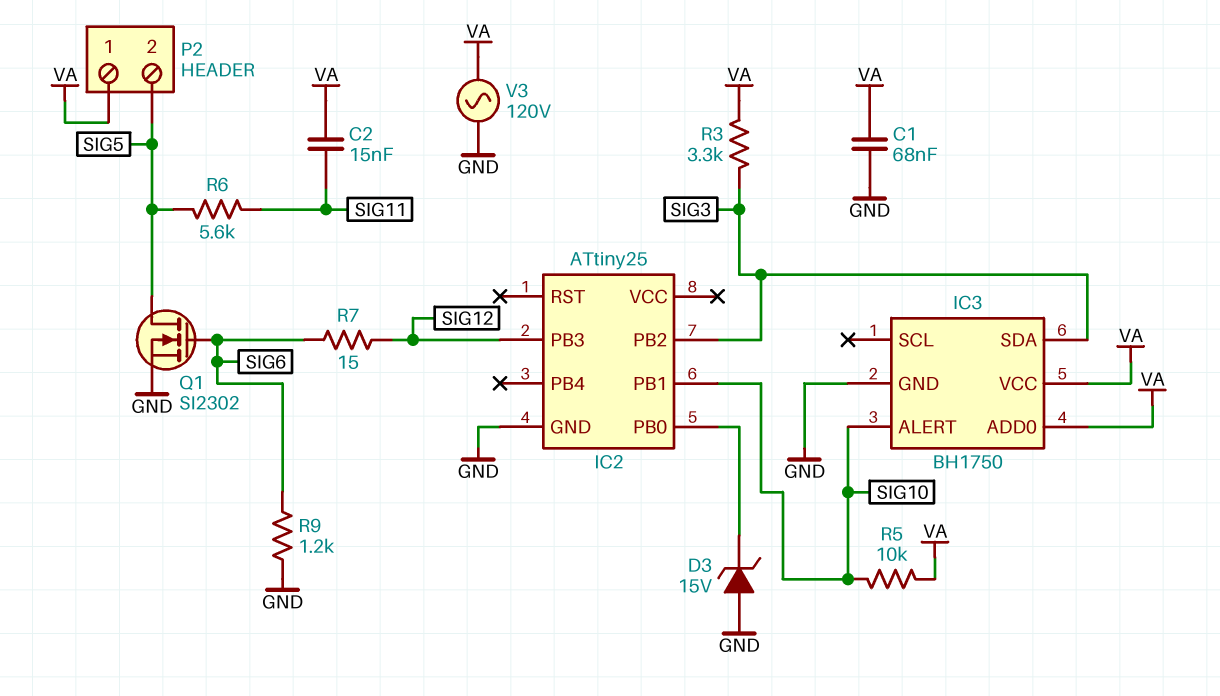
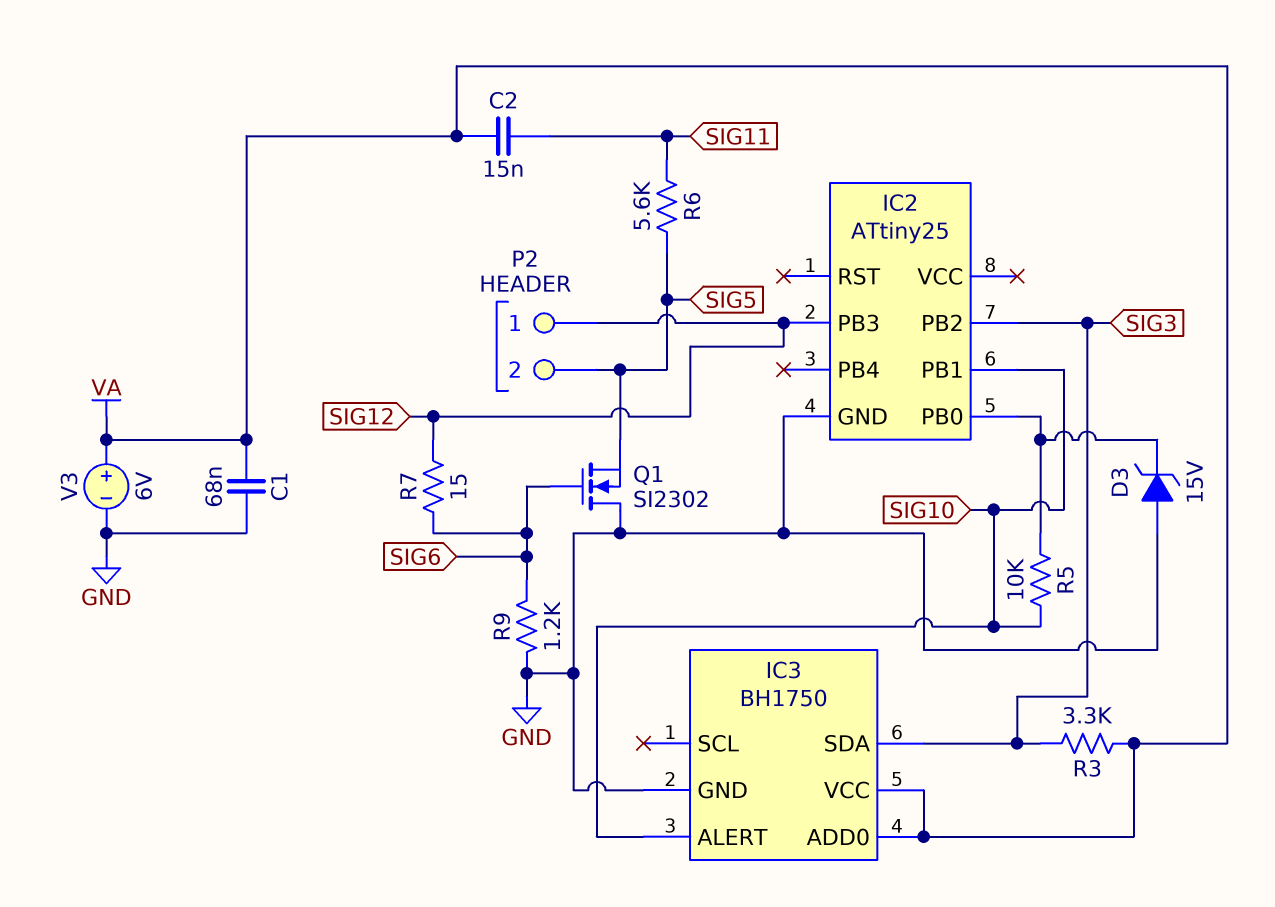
P2 pin 1: VA -> SIG12
Q1: NMOS SI2302 (G SIG6, D SIG5, S GND) -> NMOS SI2302 (G SIG6, D GND, S SIG5)
R5: 10k (SIG10, VA) -> 10k (IC2/PB0, SIG10)
V3: AC 120V (GND, VA) -> 6V (plus VA, minus GND)

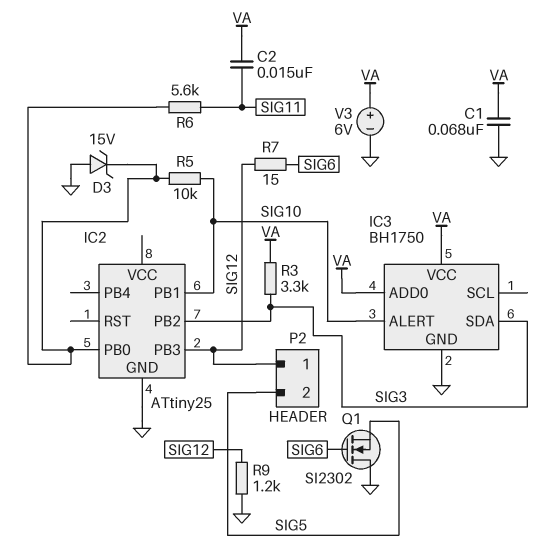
R6: 5.6k (SIG5, SIG11) -> 5.6k (IC2/PB0, SIG11)
R9: 1.2k (GND, SIG6) -> 1.2k (GND, SIG12)

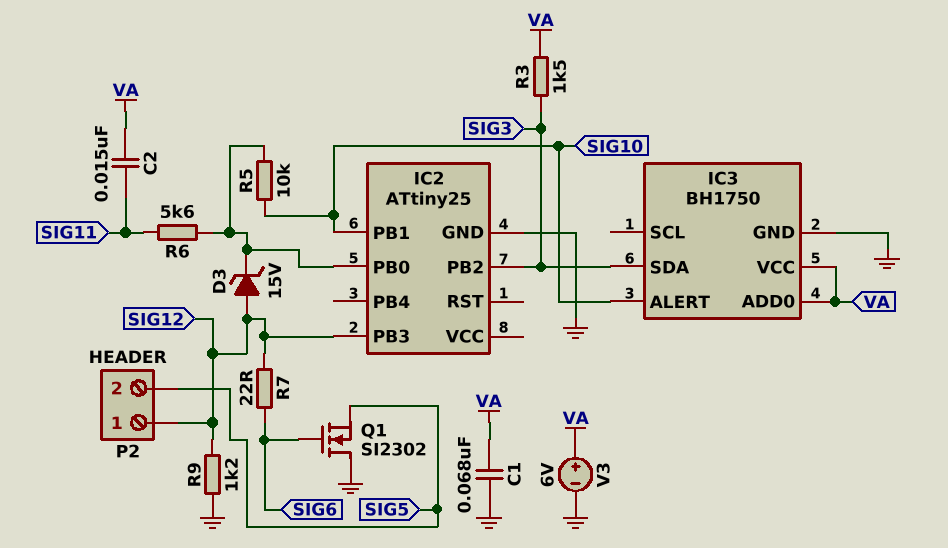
D3: zener 15V (A GND, K IC2/PB0) -> zener 15V (A SIG12, K IC2/PB0)
R3: 3.3k (SIG3, VA) -> 1.5k (SIG3, VA)
R7: 15 (SIG6, SIG12) -> 22 (SIG6, SIG12)

